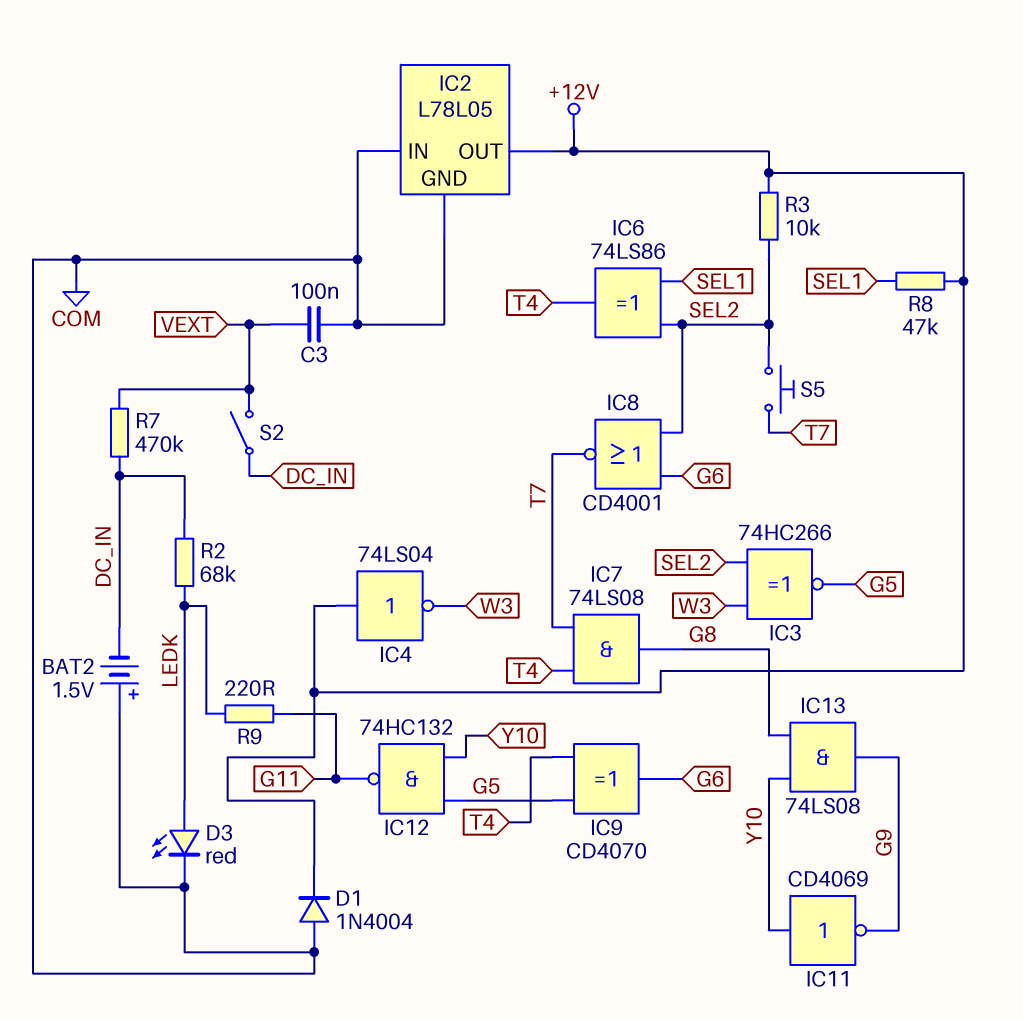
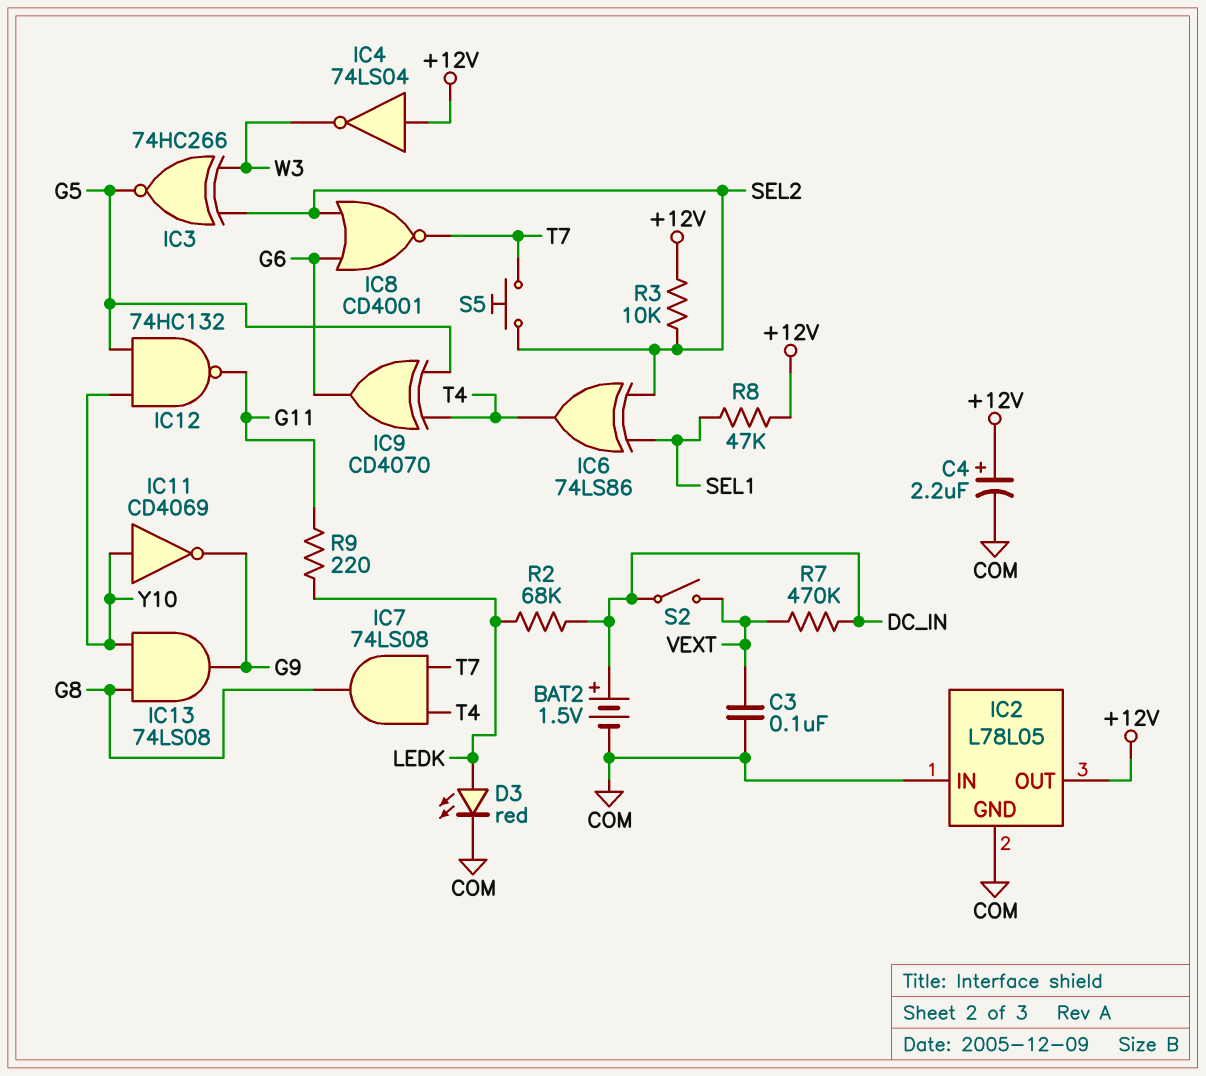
BAT2: 1.5V (plus COM, minus DC_IN) -> 1.5V (plus DC_IN, minus COM)
C4: none -> 2.2uF (plus +12V, minus COM)
D1: diode 1N4004 (A COM, K +12V) -> none

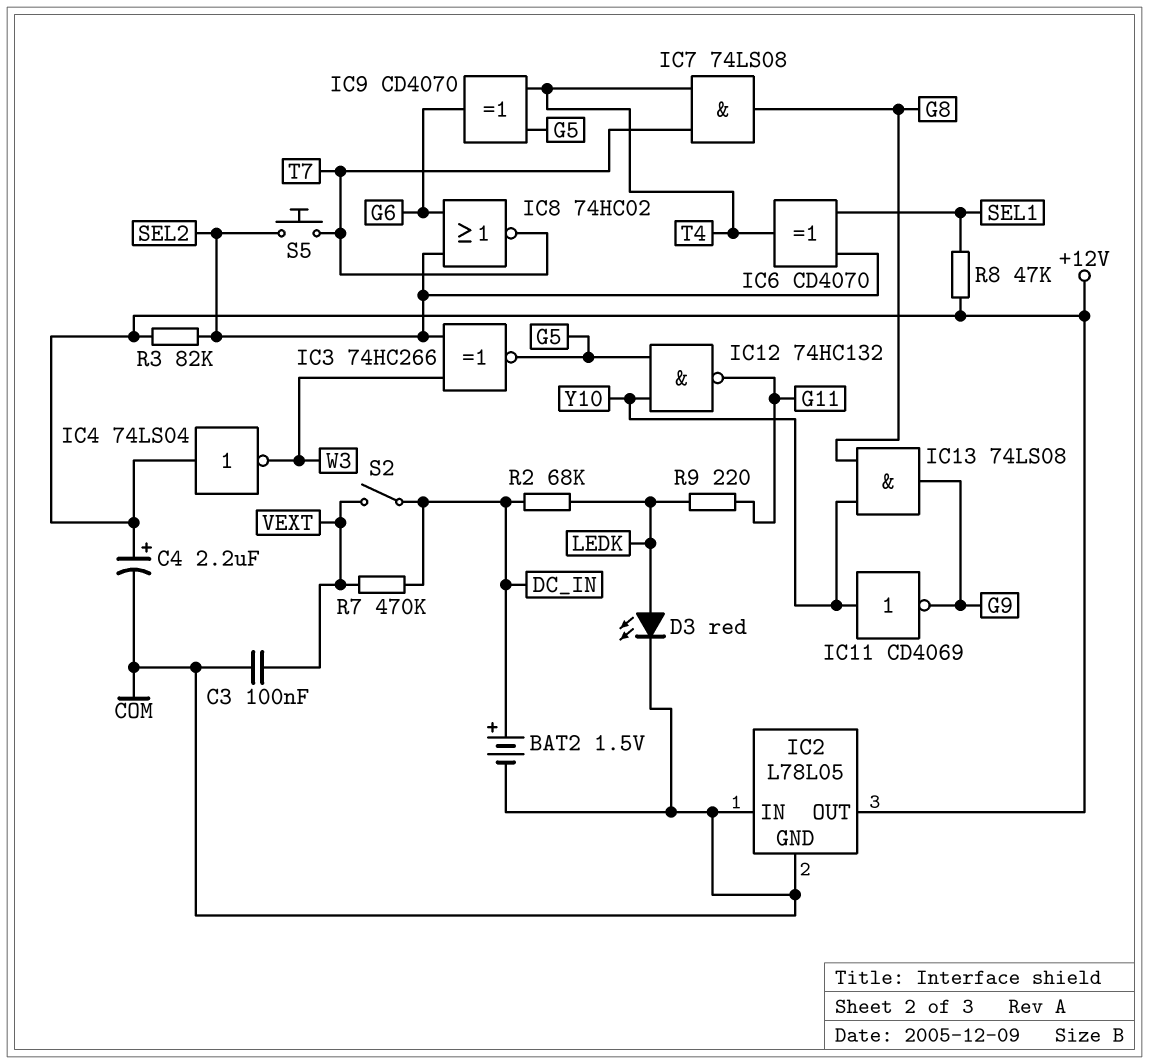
IC6: XOR 74LS86 (in SEL1, in SEL2, out T4) -> XOR CD4070 (in SEL1, in SEL2, out T4)
IC8: NOR CD4001 (in G6, in SEL2, out T7) -> NOR 74HC02 (in G6, in SEL2, out T7)
R3: 10k (+12V, SEL2) -> 82k (+12V, SEL2)

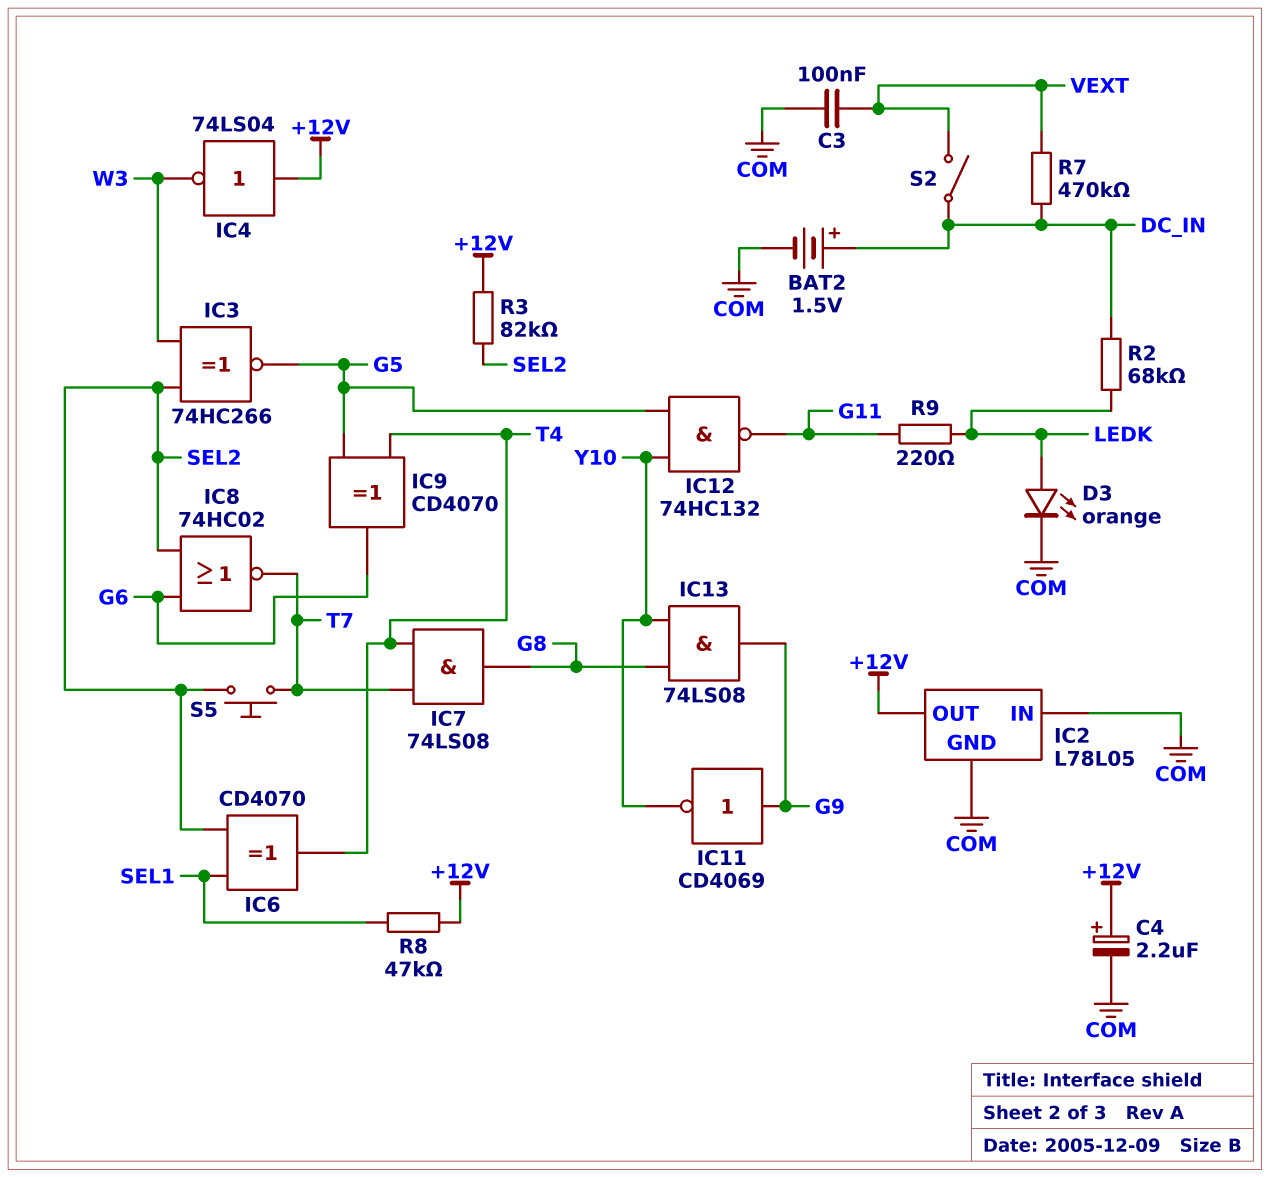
D3: LED red (A LEDK, K COM) -> LED orange (A LEDK, K COM)
IC11: NOT CD4069 (in Y10, out G9) -> NOT CD4069 (in G9, out Y10)

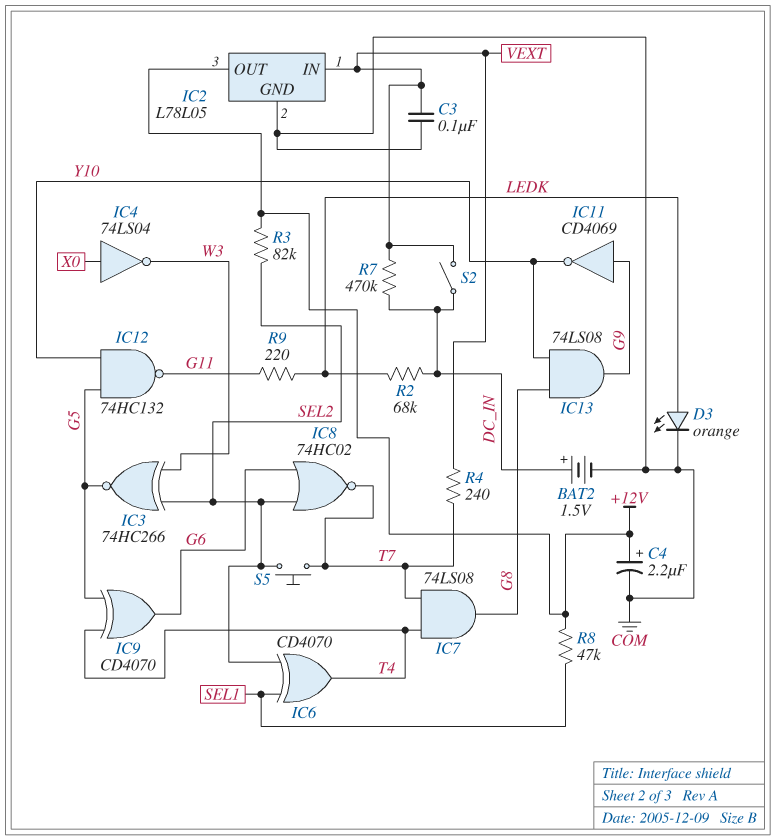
IC2 pin IN: COM -> VEXT
IC4: NOT 74LS04 (in +12V, out W3) -> NOT 74LS04 (in X0, out W3)
R4: none -> 240 (T7, VEXT)

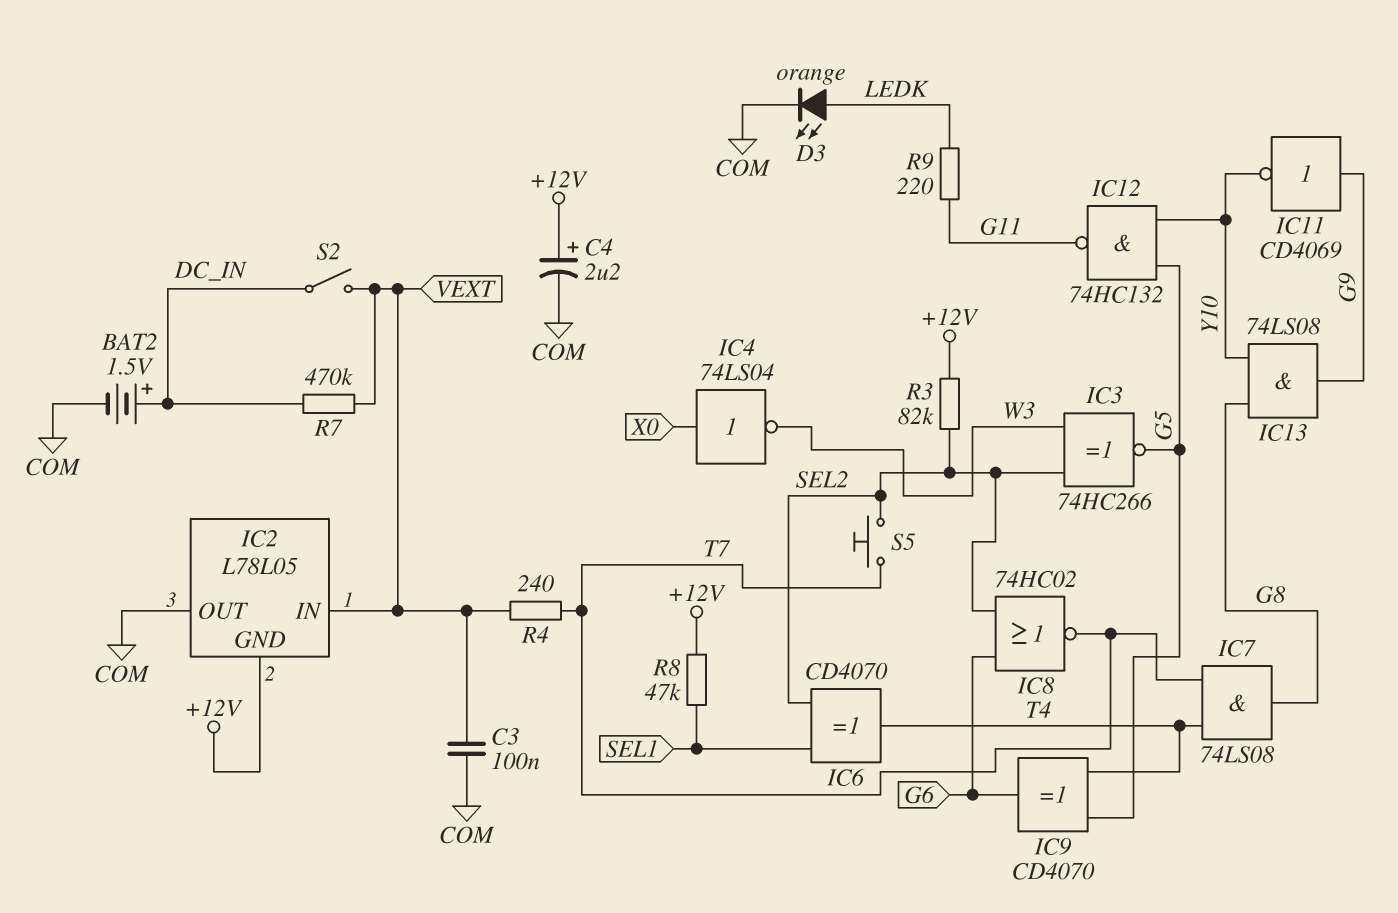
IC2 pin GND: COM -> +12V
IC2 pin OUT: +12V -> COM
R2: 68k (DC_IN, LEDK) -> none

